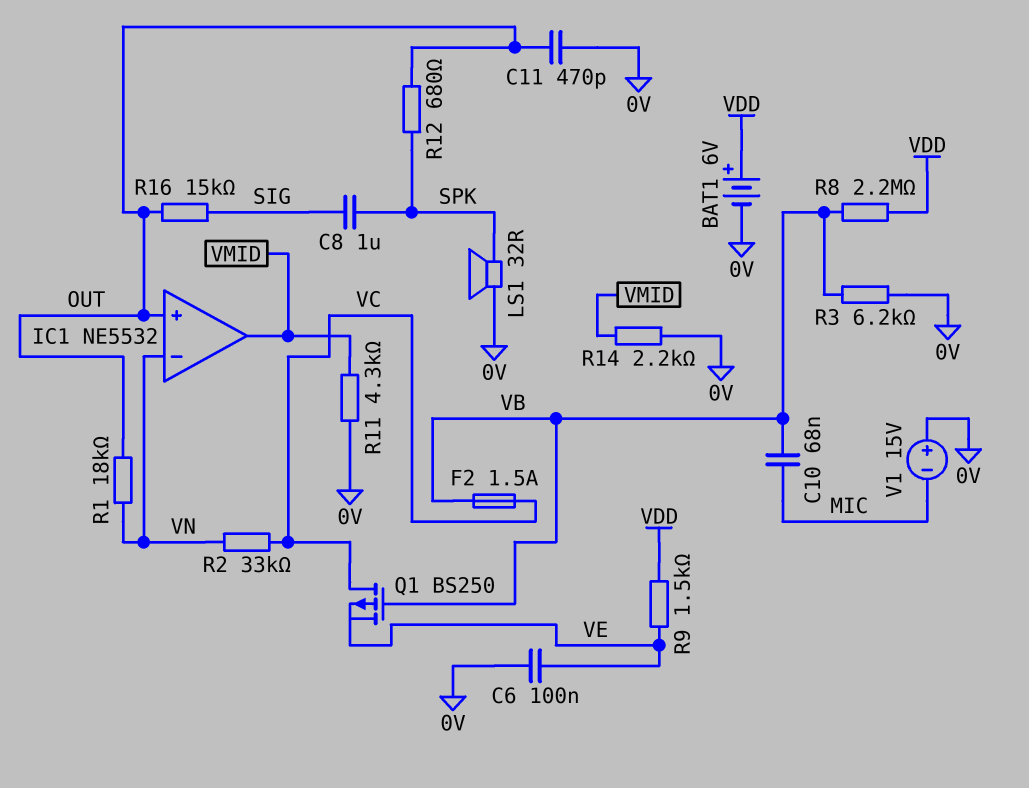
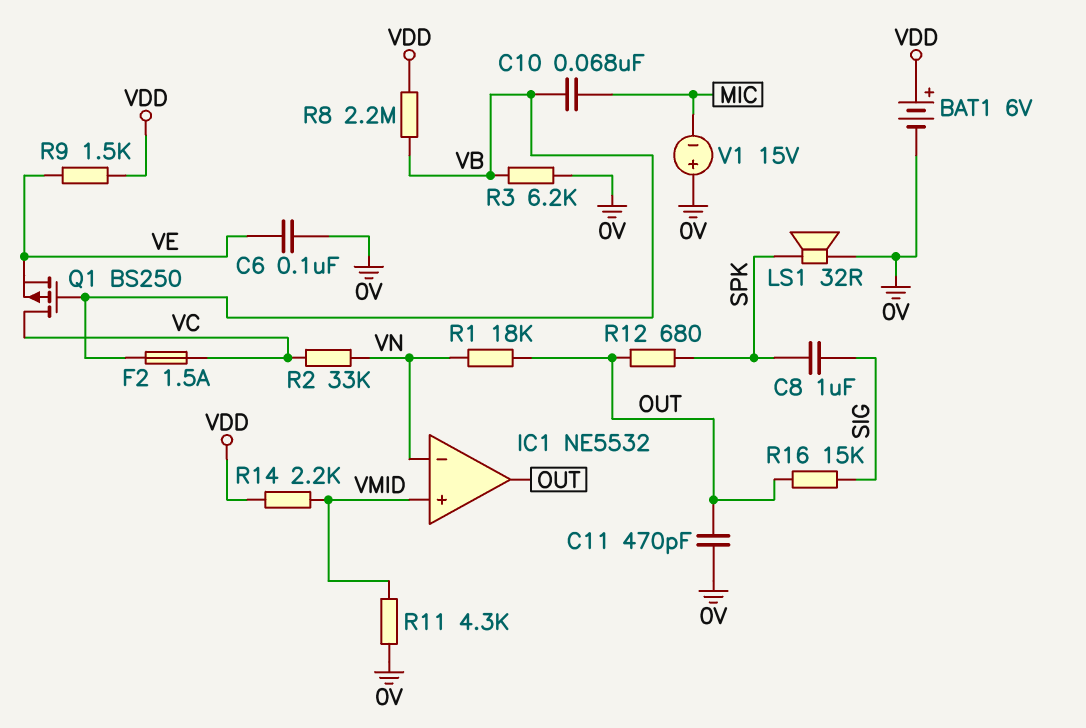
IC1 pin in+: OUT -> VMID
IC1 pin out: VMID -> OUT
R14: 2.2k (0V, VMID) -> 2.2k (VDD, VMID)

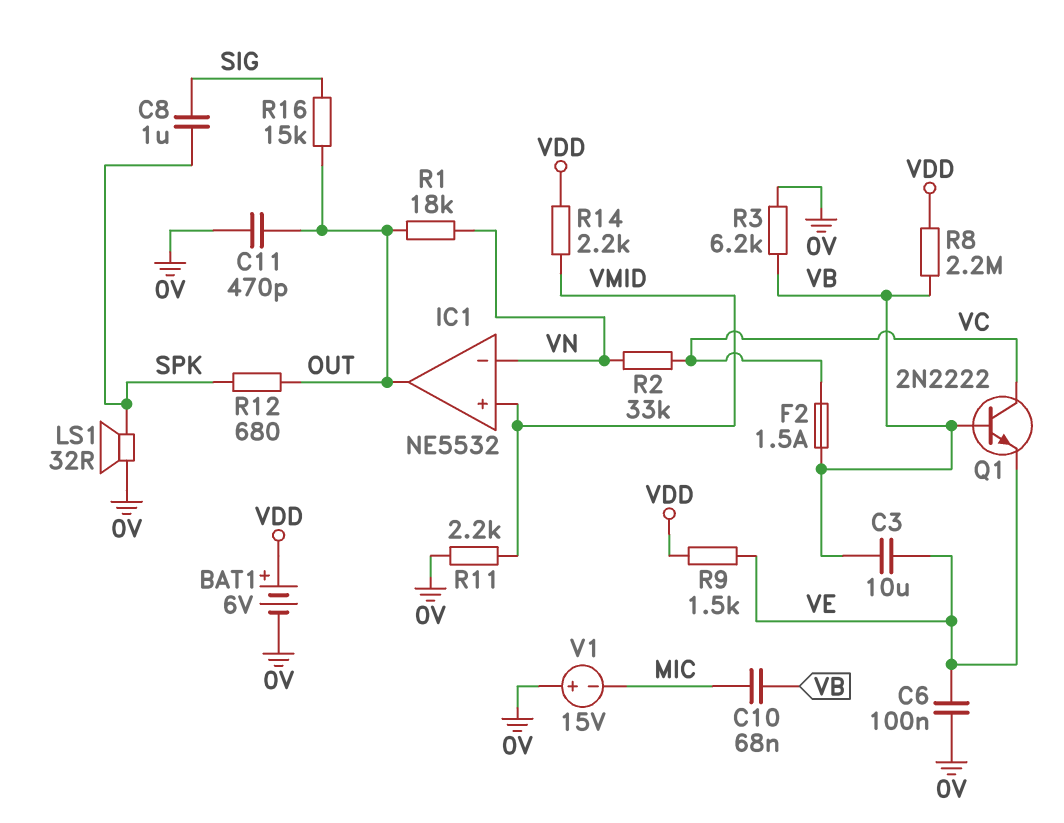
C3: none -> 10uF (VB, VE)
Q1: PMOS BS250 (G VB, D VC, S VE) -> NPN 2N2222 (B VB, C VC, E VE)
R11: 4.3k (0V, VMID) -> 2.2k (0V, VMID)

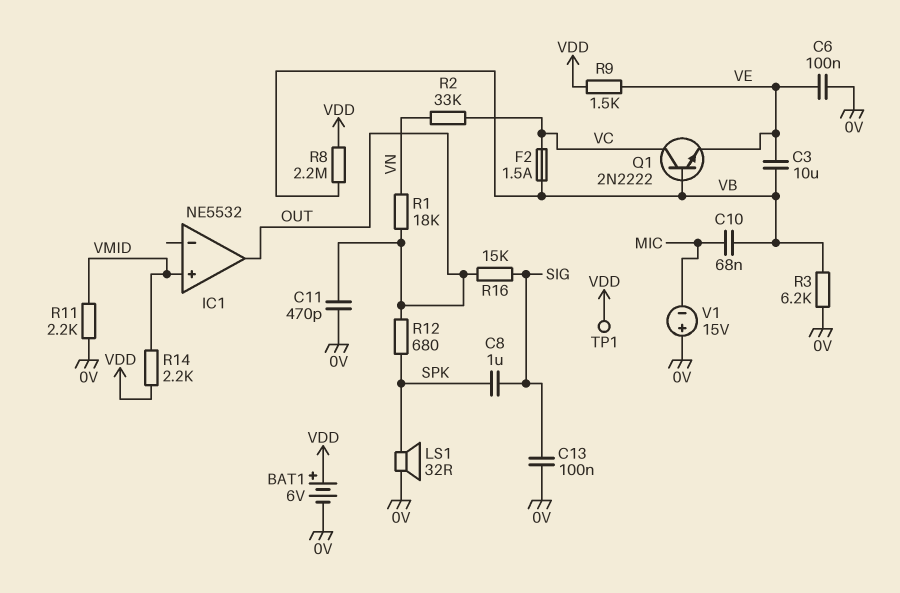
C13: none -> 100nF (0V, SIG)
IC1 pin in-: VN -> none
TP1: none -> test point (VDD)

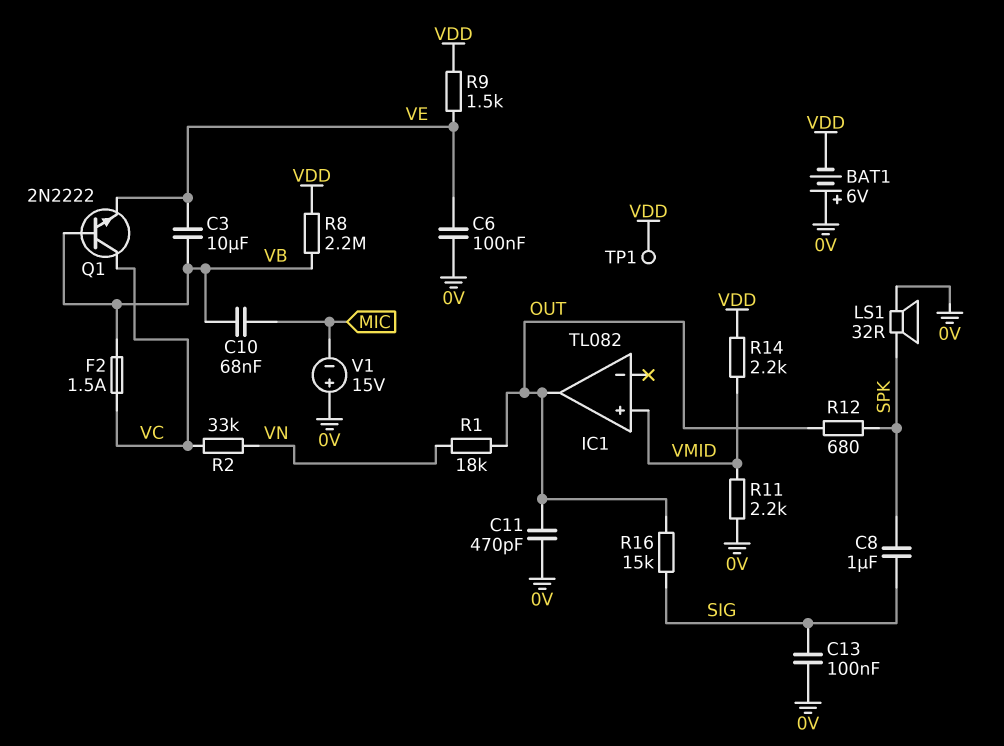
BAT1: 6V (plus VDD, minus 0V) -> 6V (plus 0V, minus VDD)
IC1: NE5532 -> TL082
R3: 6.2k (0V, VB) -> none

